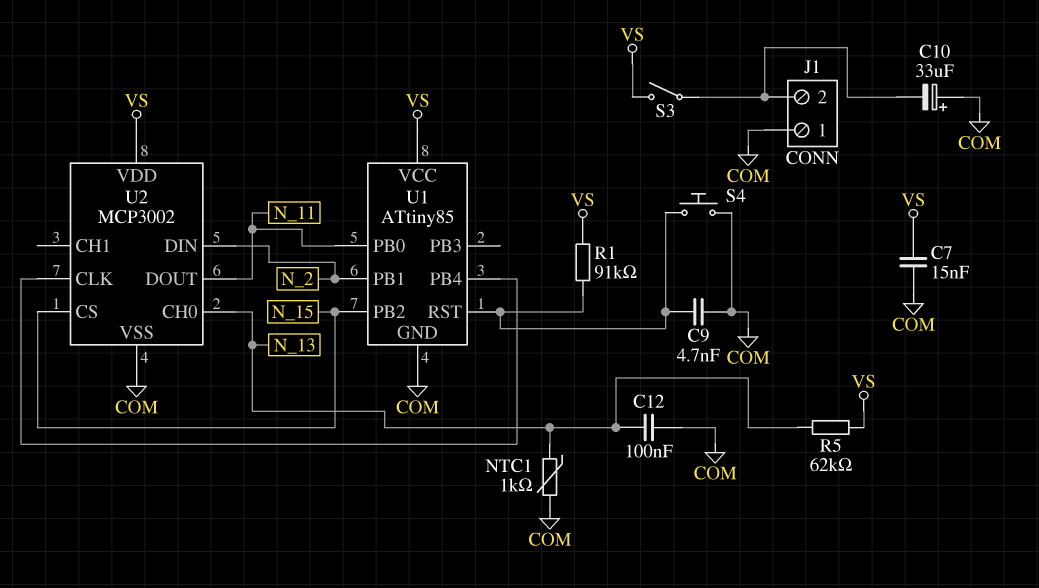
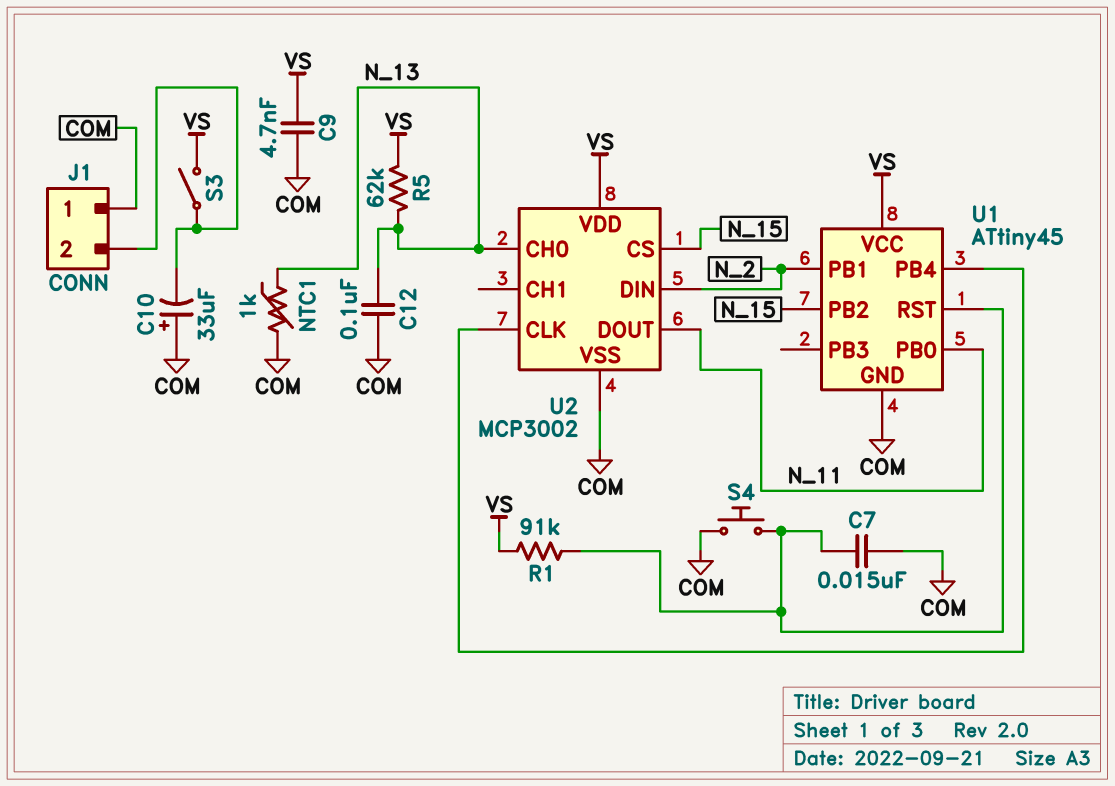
C7: 15nF (COM, VS) -> 15nF (COM, U1/RST)
C9: 4.7nF (COM, U1/RST) -> 4.7nF (COM, VS)
U1: ATtiny85 -> ATtiny45

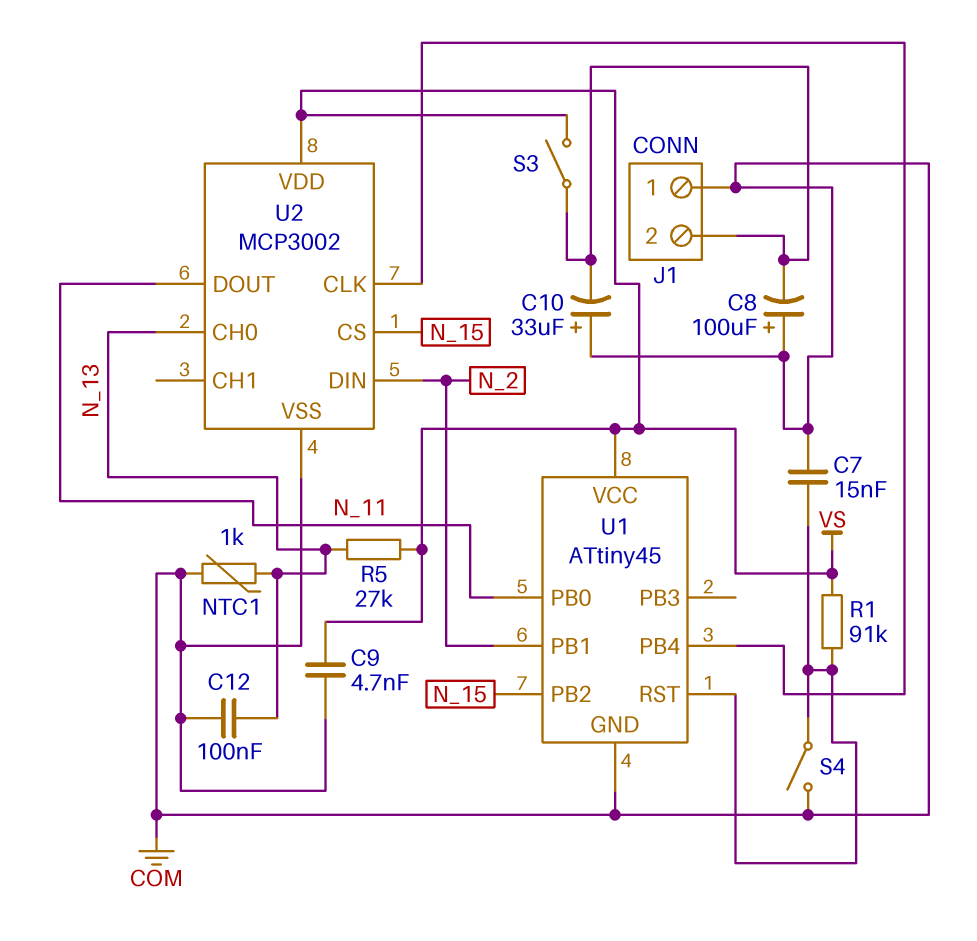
C8: none -> 100uF (plus COM, minus J1/2)
R5: 62k (N_13, VS) -> 27k (N_13, VS)
S4: button (COM, U1/RST) -> switch (COM, U1/RST)

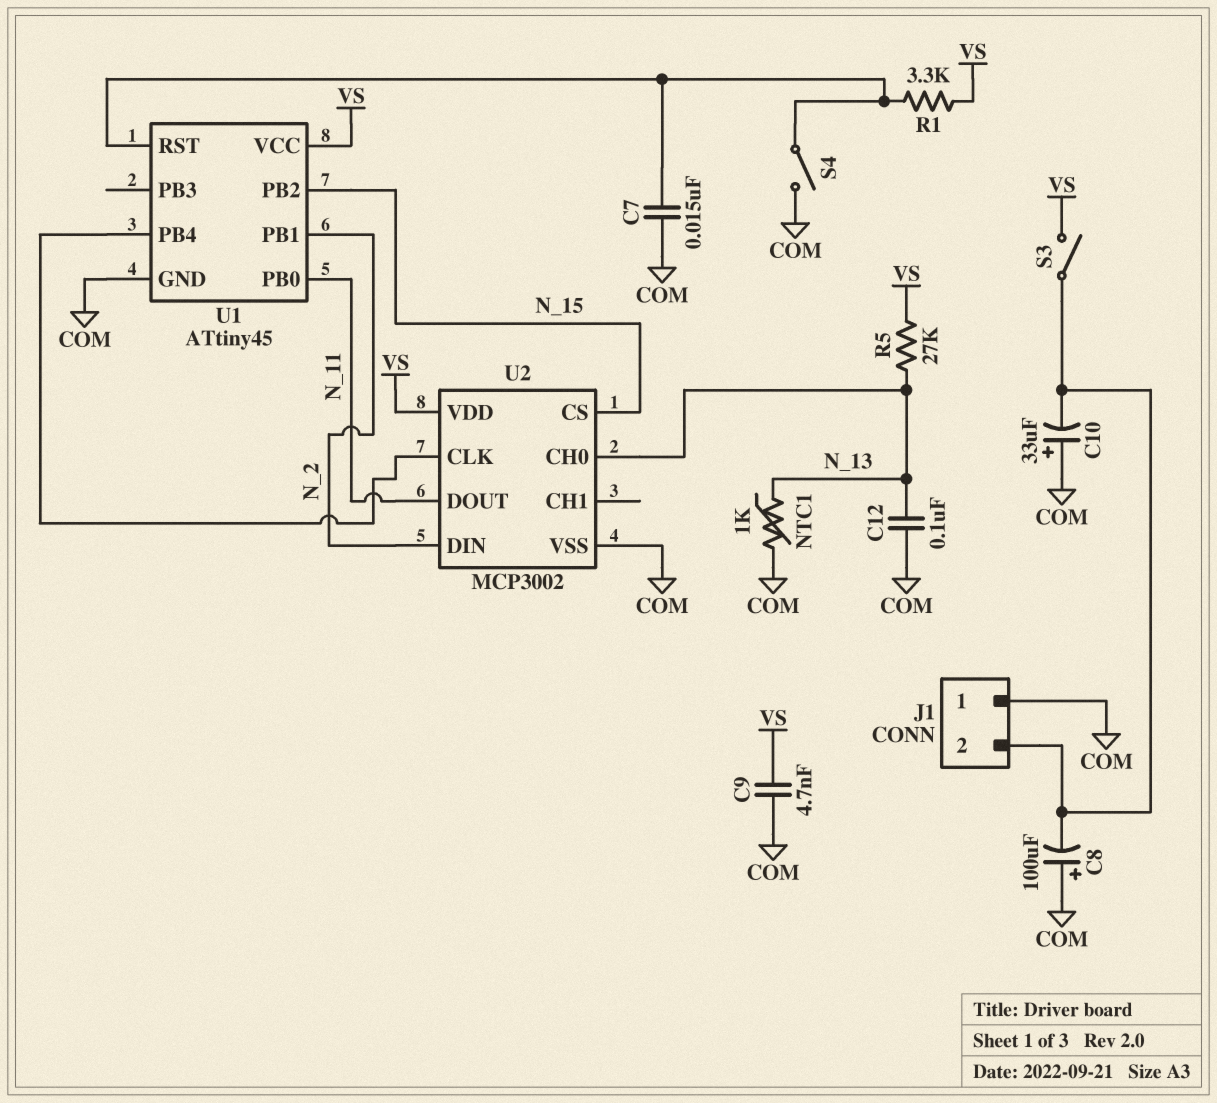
R1: 91k (U1/RST, VS) -> 3.3k (U1/RST, VS)

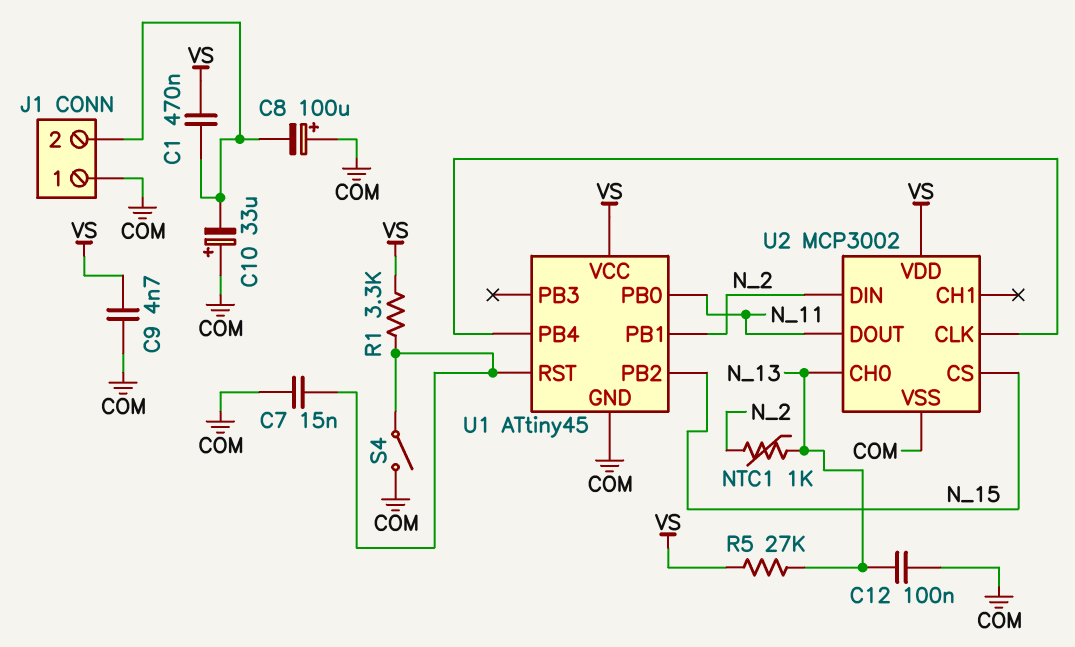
C1: none -> 470nF (J1/2, VS)
NTC1: 1k (COM, N_13) -> 1k (N_2, N_13)
S3: switch (J1/2, VS) -> none

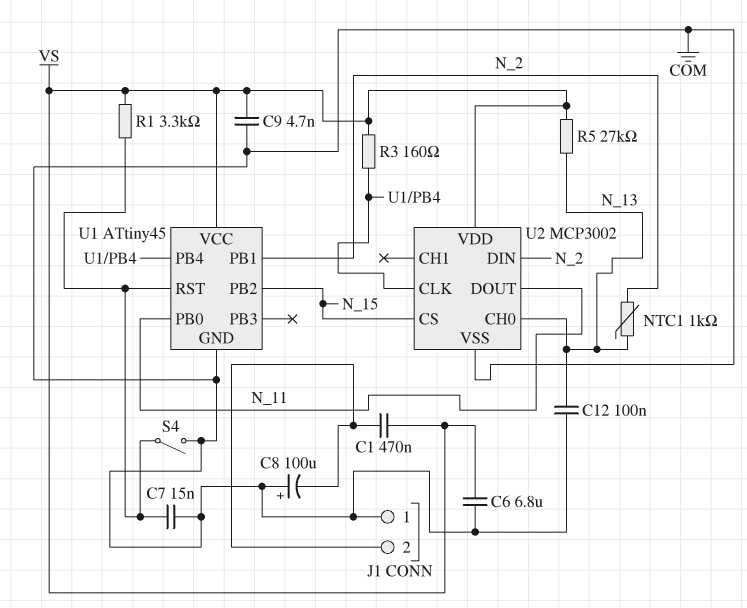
C6: none -> 6.8uF (COM, VS)
C10: 33uF (plus COM, minus J1/2) -> none
R3: none -> 160 (U1/PB4, VS)

